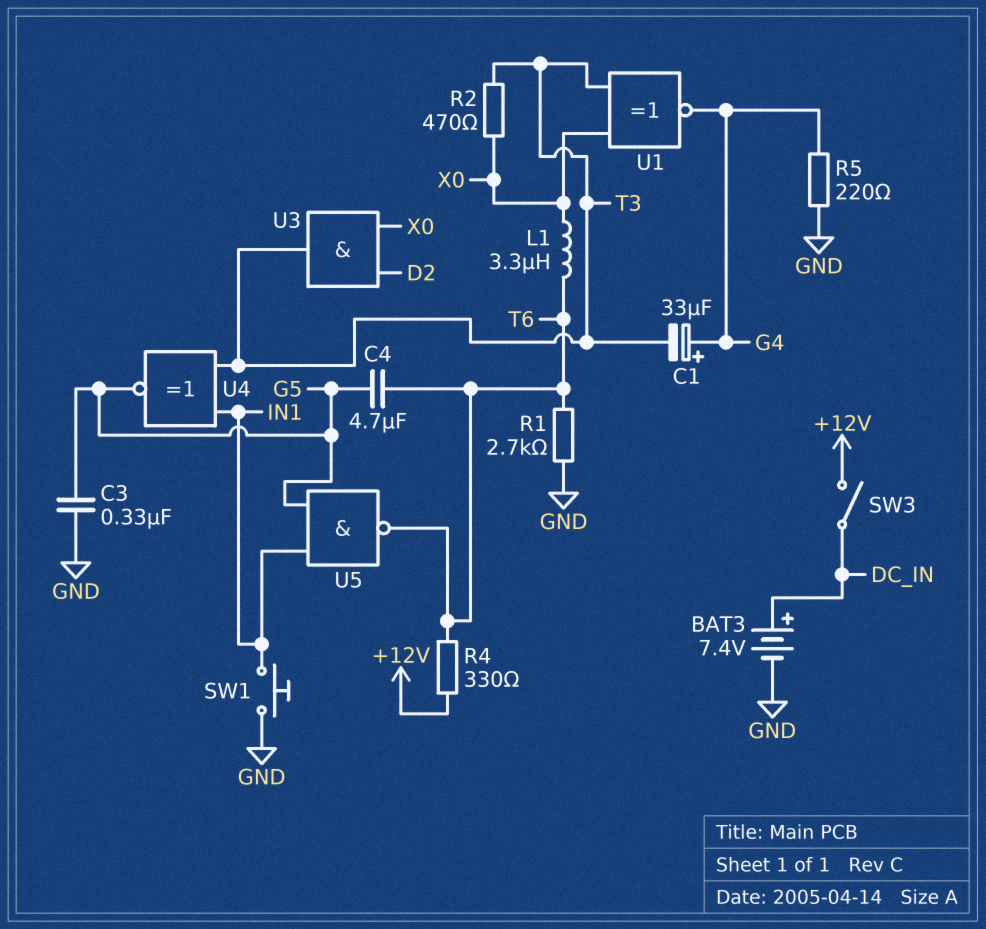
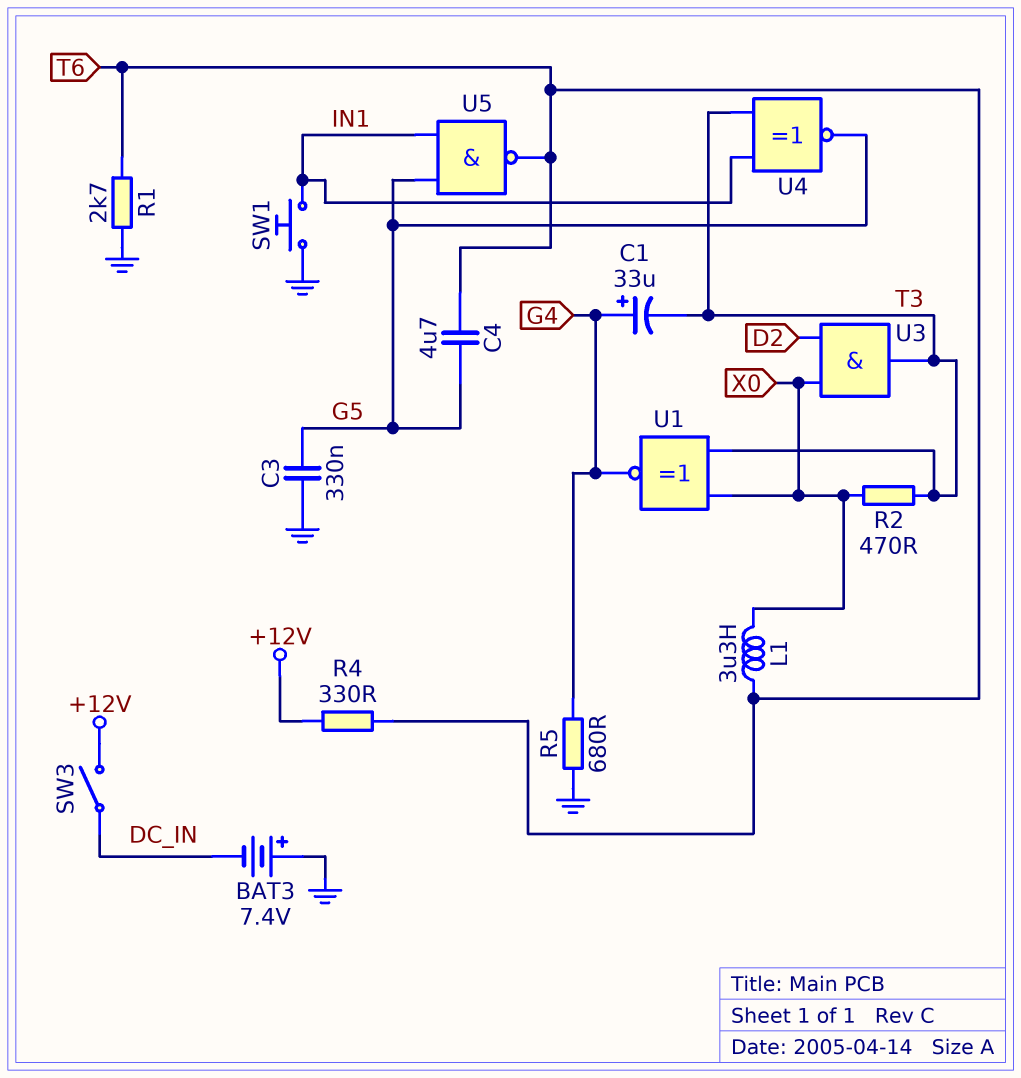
BAT3: 7.4V (plus DC_IN, minus GND) -> 7.4V (plus GND, minus DC_IN)
R5: 220 (G4, GND) -> 680 (G4, GND)

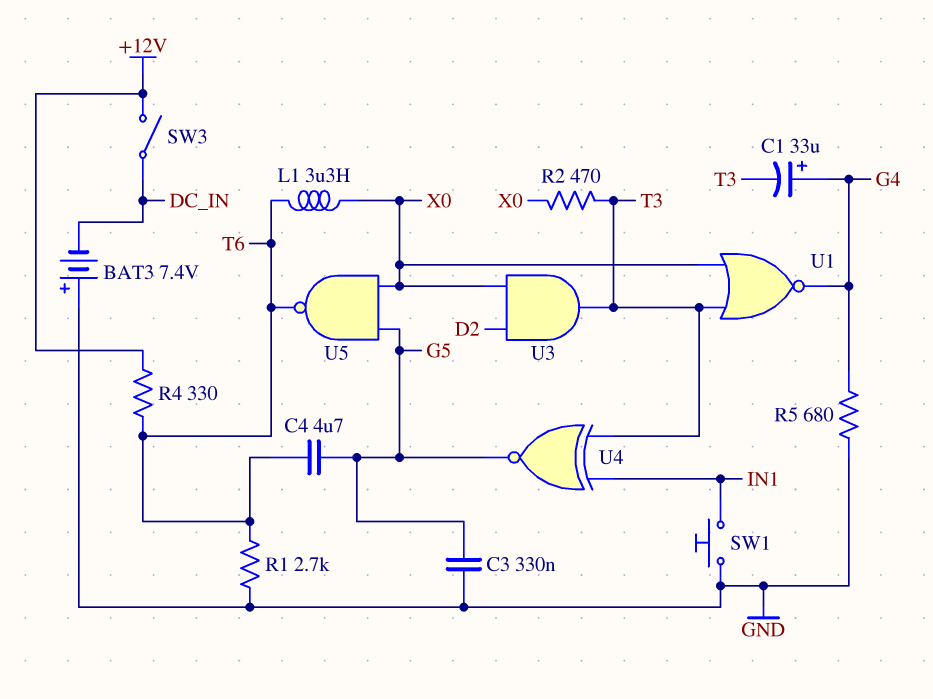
U1: XNOR (in T3, in X0, out G4) -> NOR (in T3, in X0, out G4)
U5: NAND (in G5, in IN1, out T6) -> NAND (in G5, in X0, out T6)

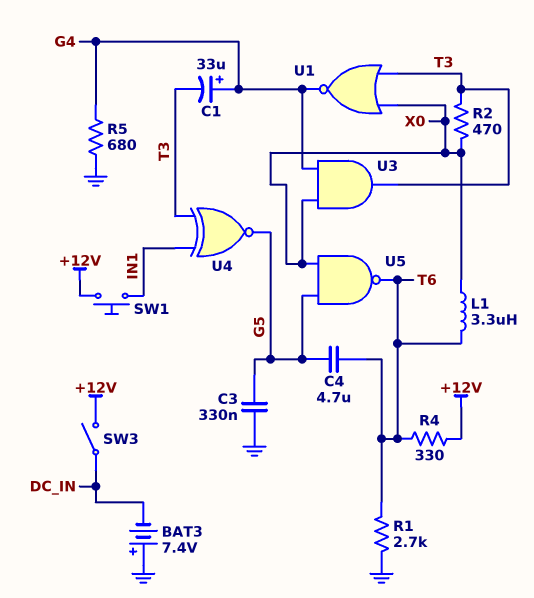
SW1: button (GND, IN1) -> button (+12V, IN1)
U3: AND (in D2, in X0, out T3) -> AND (in G4, in X0, out T3)

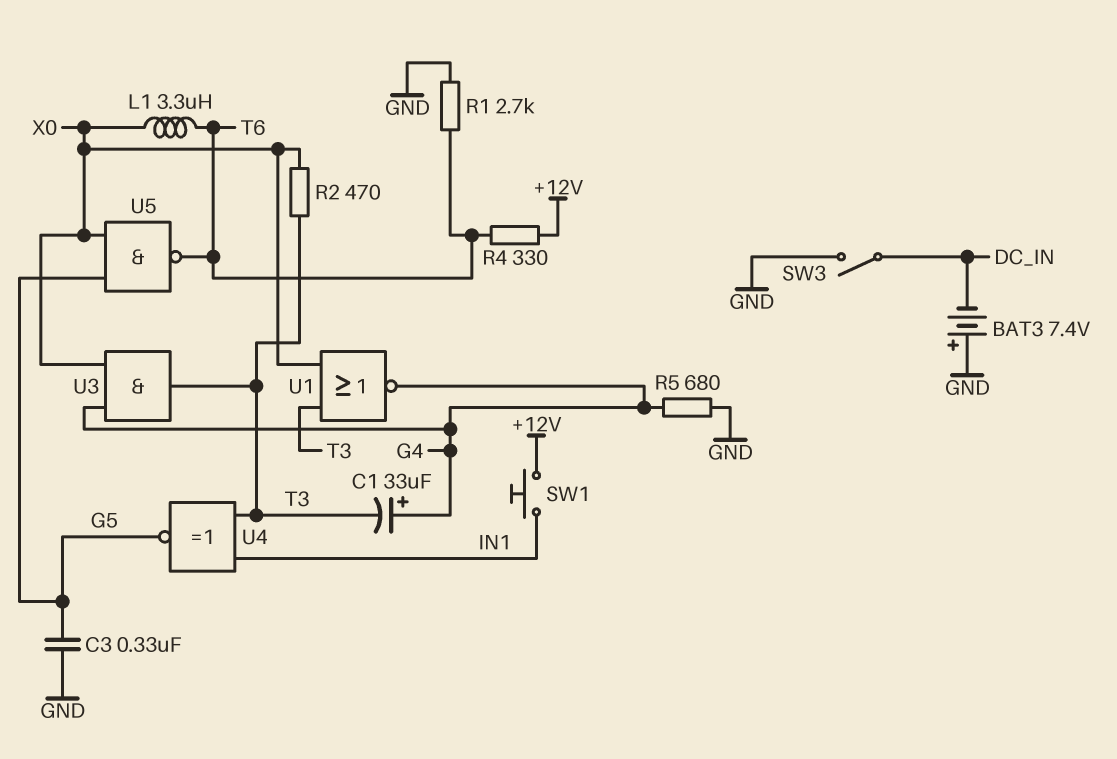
C4: 4.7uF (G5, T6) -> none
SW3: switch (+12V, DC_IN) -> switch (DC_IN, GND)

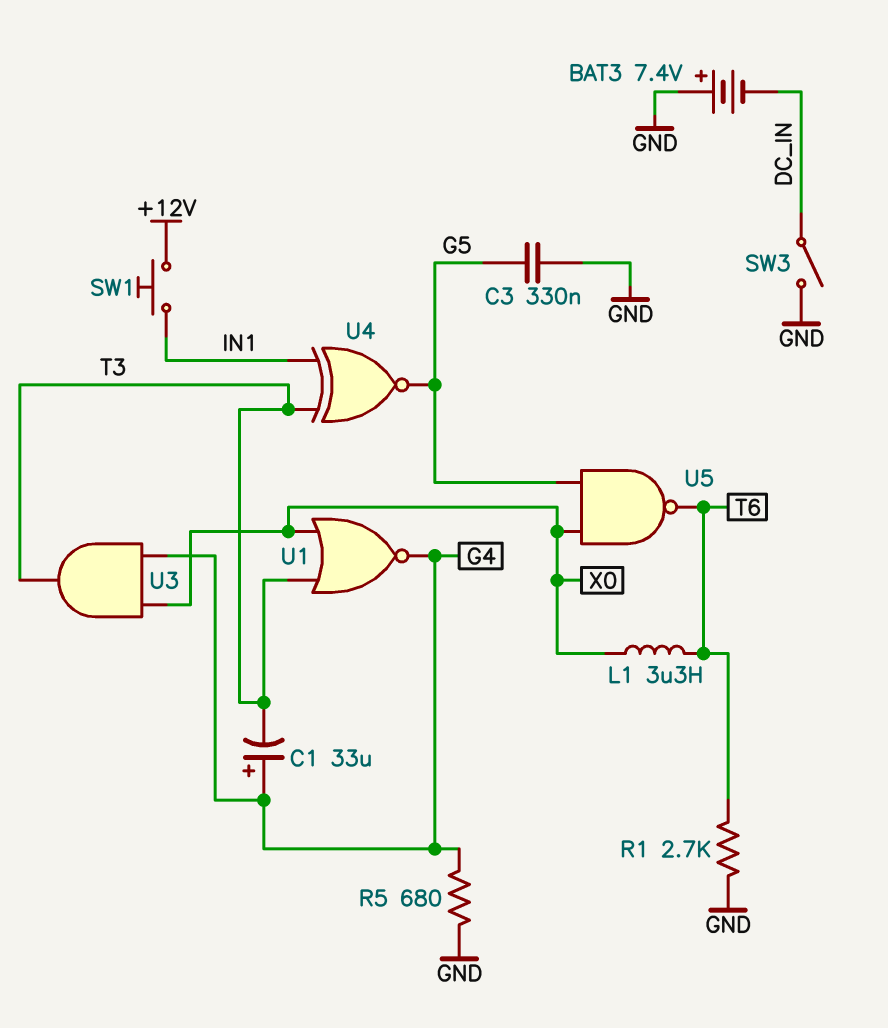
R2: 470 (T3, X0) -> none
R4: 330 (+12V, T6) -> none

